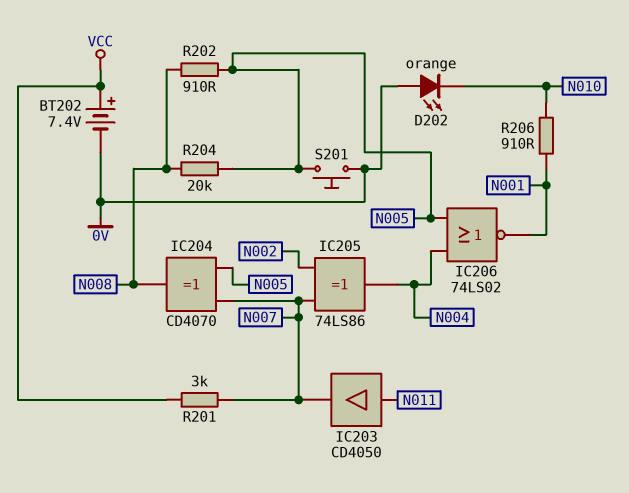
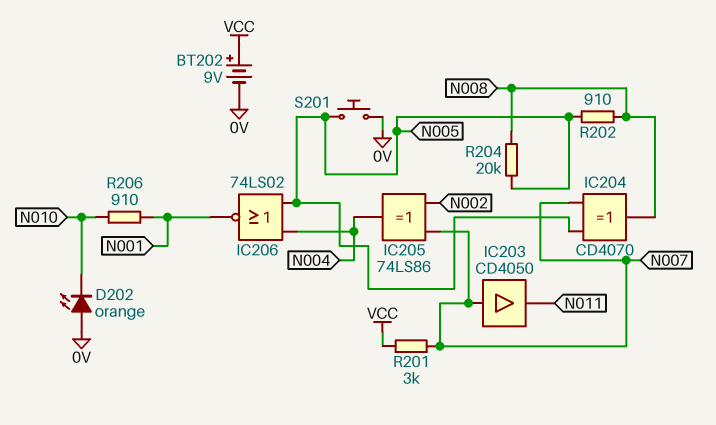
BT202: 7.4V (plus VCC, minus 0V) -> 9V (plus VCC, minus 0V)
IC203: buffer CD4050 (in N011, out N007) -> buffer CD4050 (in N007, out N011)

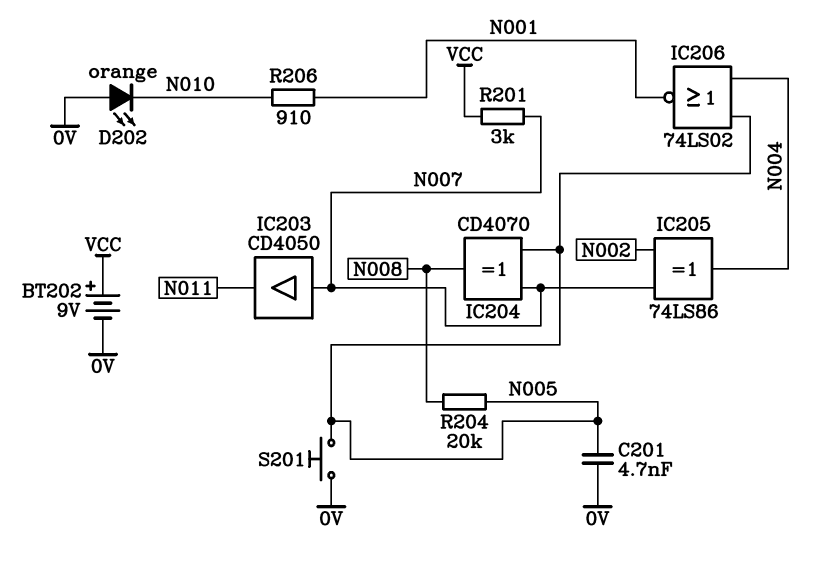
C201: none -> 4.7nF (0V, N005)
R202: 910 (N005, N008) -> none

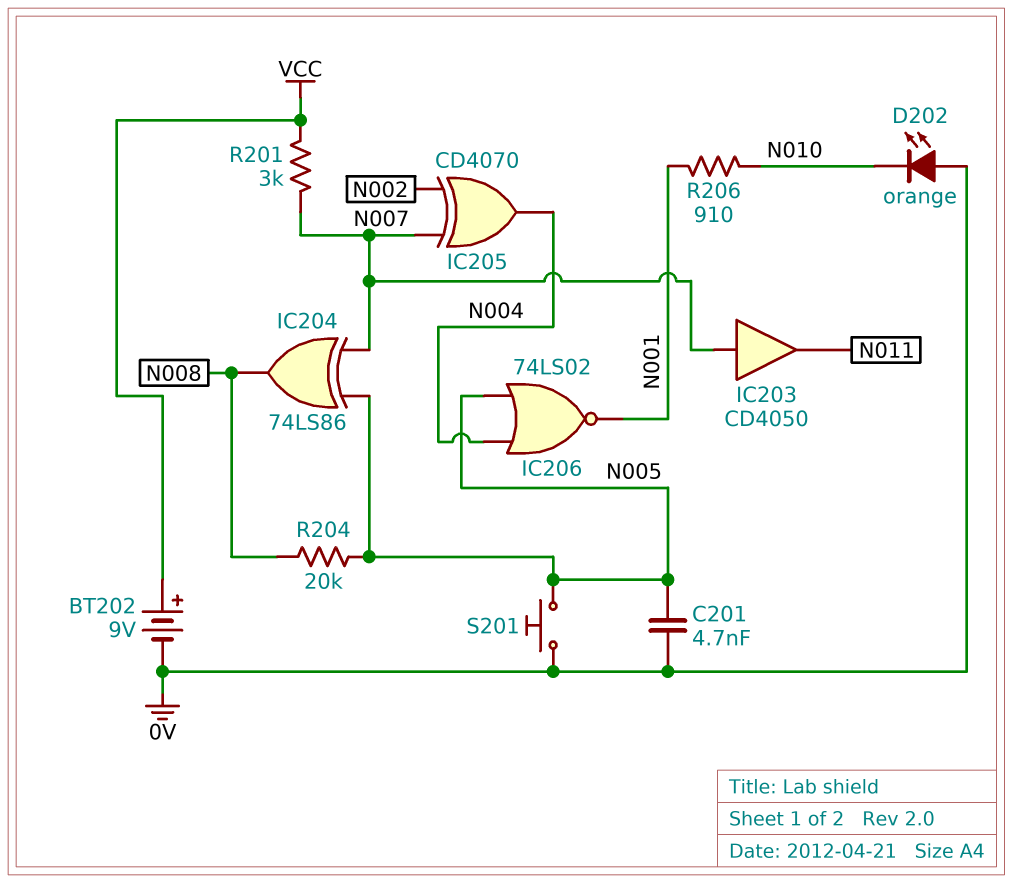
IC204: XOR CD4070 (in N005, in N007, out N008) -> XOR 74LS86 (in N005, in N007, out N008)
IC205: XOR 74LS86 (in N002, in N007, out N004) -> XOR CD4070 (in N002, in N007, out N004)

